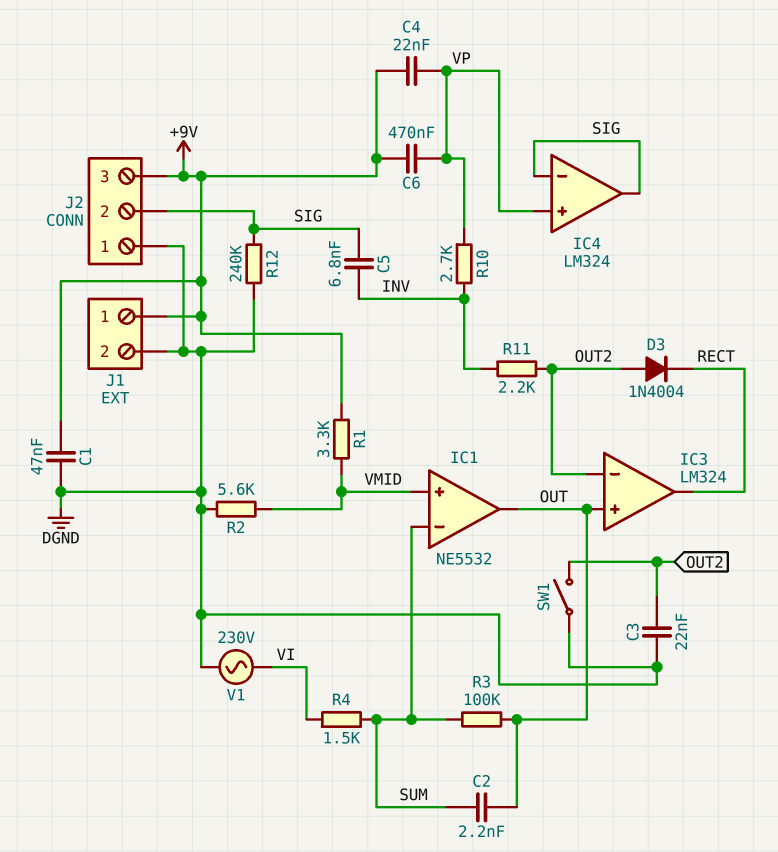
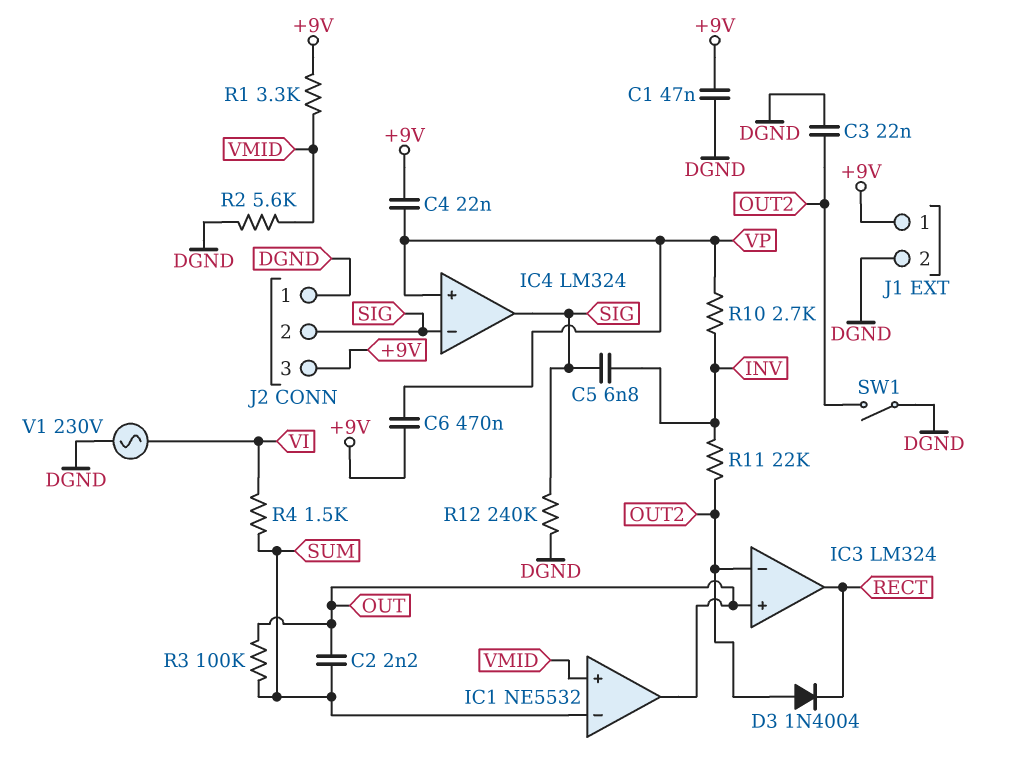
R11: 2.2k (INV, OUT2) -> 22k (INV, OUT2)

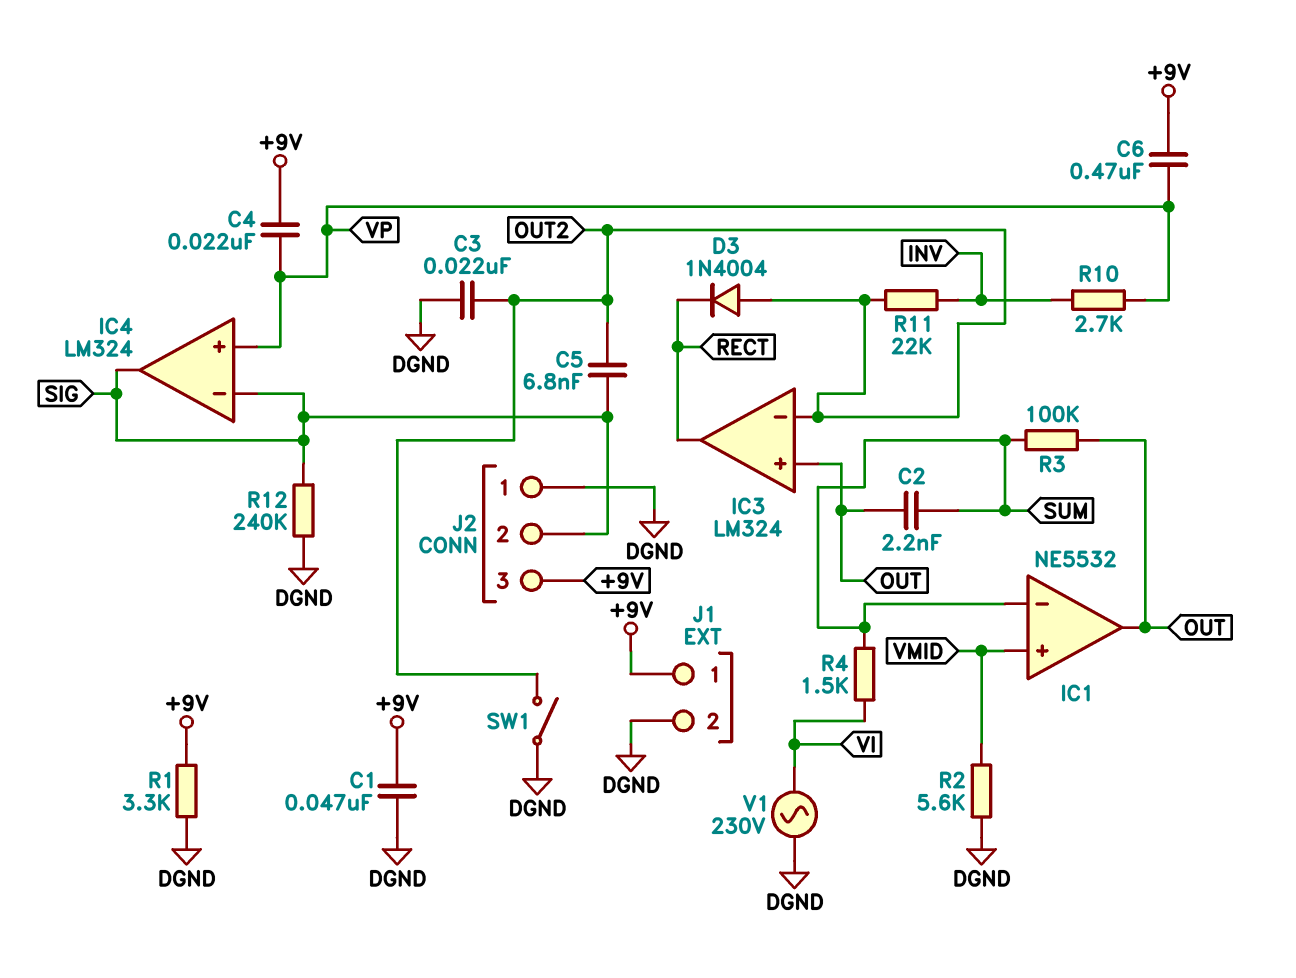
C5: 6.8nF (INV, SIG) -> 6.8nF (OUT2, SIG)
R1: 3.3k (+9V, VMID) -> 3.3k (+9V, DGND)

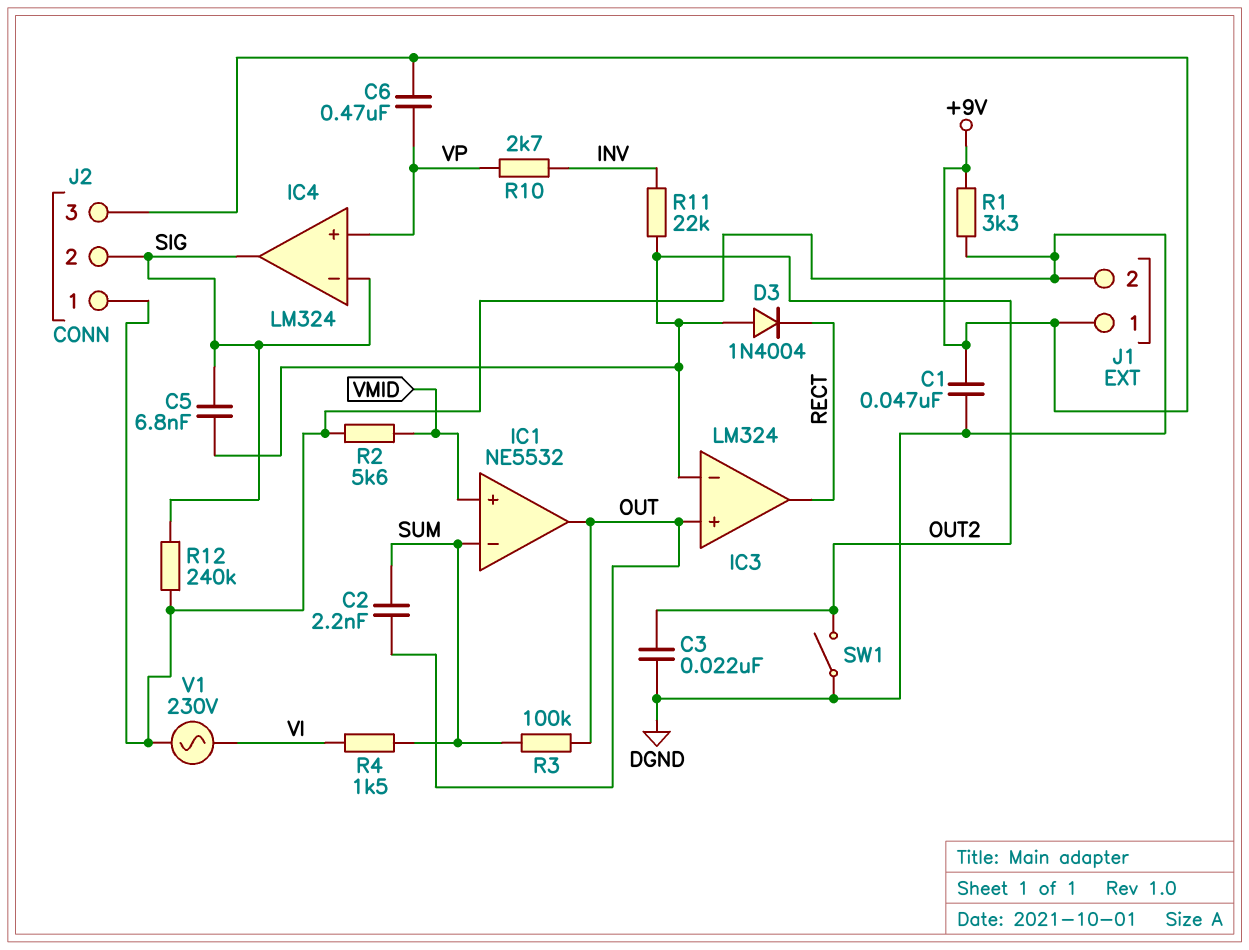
C4: 22nF (+9V, VP) -> none

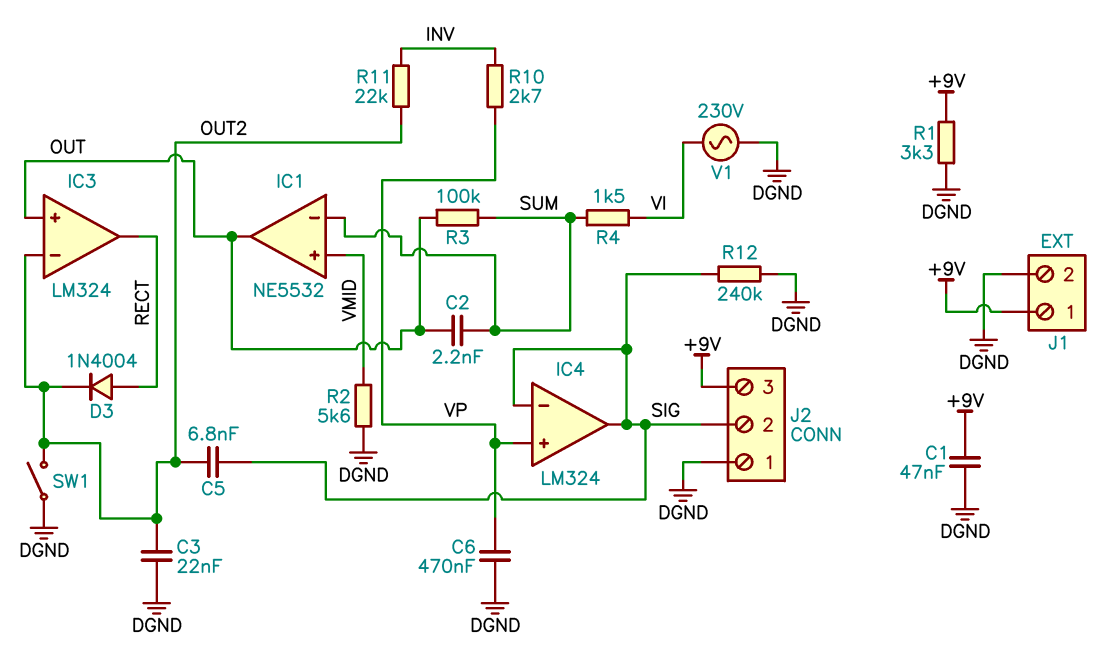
C6: 470nF (+9V, VP) -> 470nF (DGND, VP)
D3: diode 1N4004 (A OUT2, K RECT) -> diode 1N4004 (A RECT, K OUT2)

